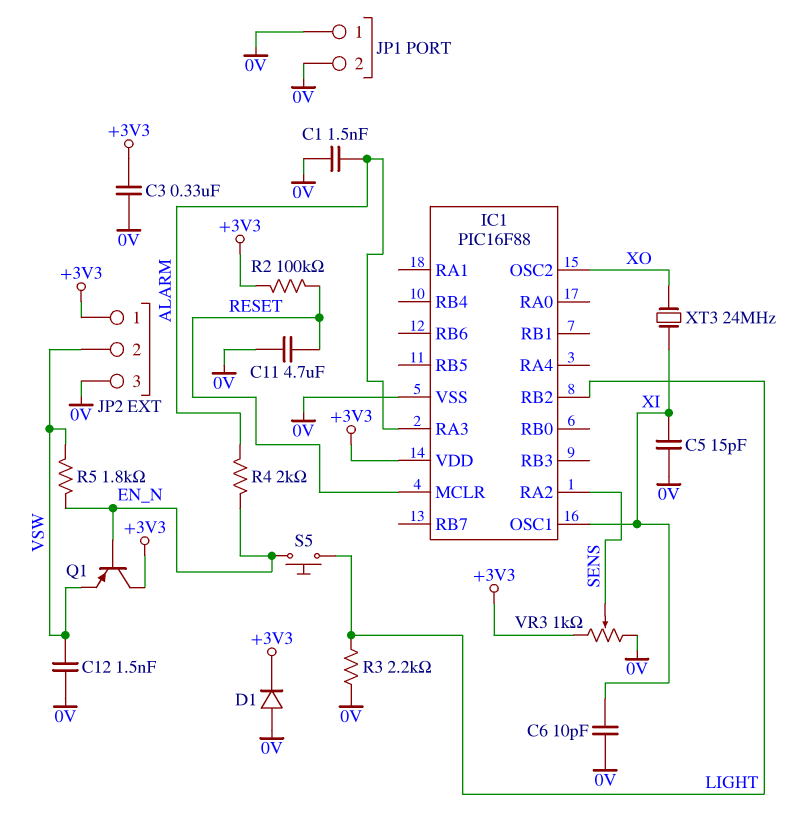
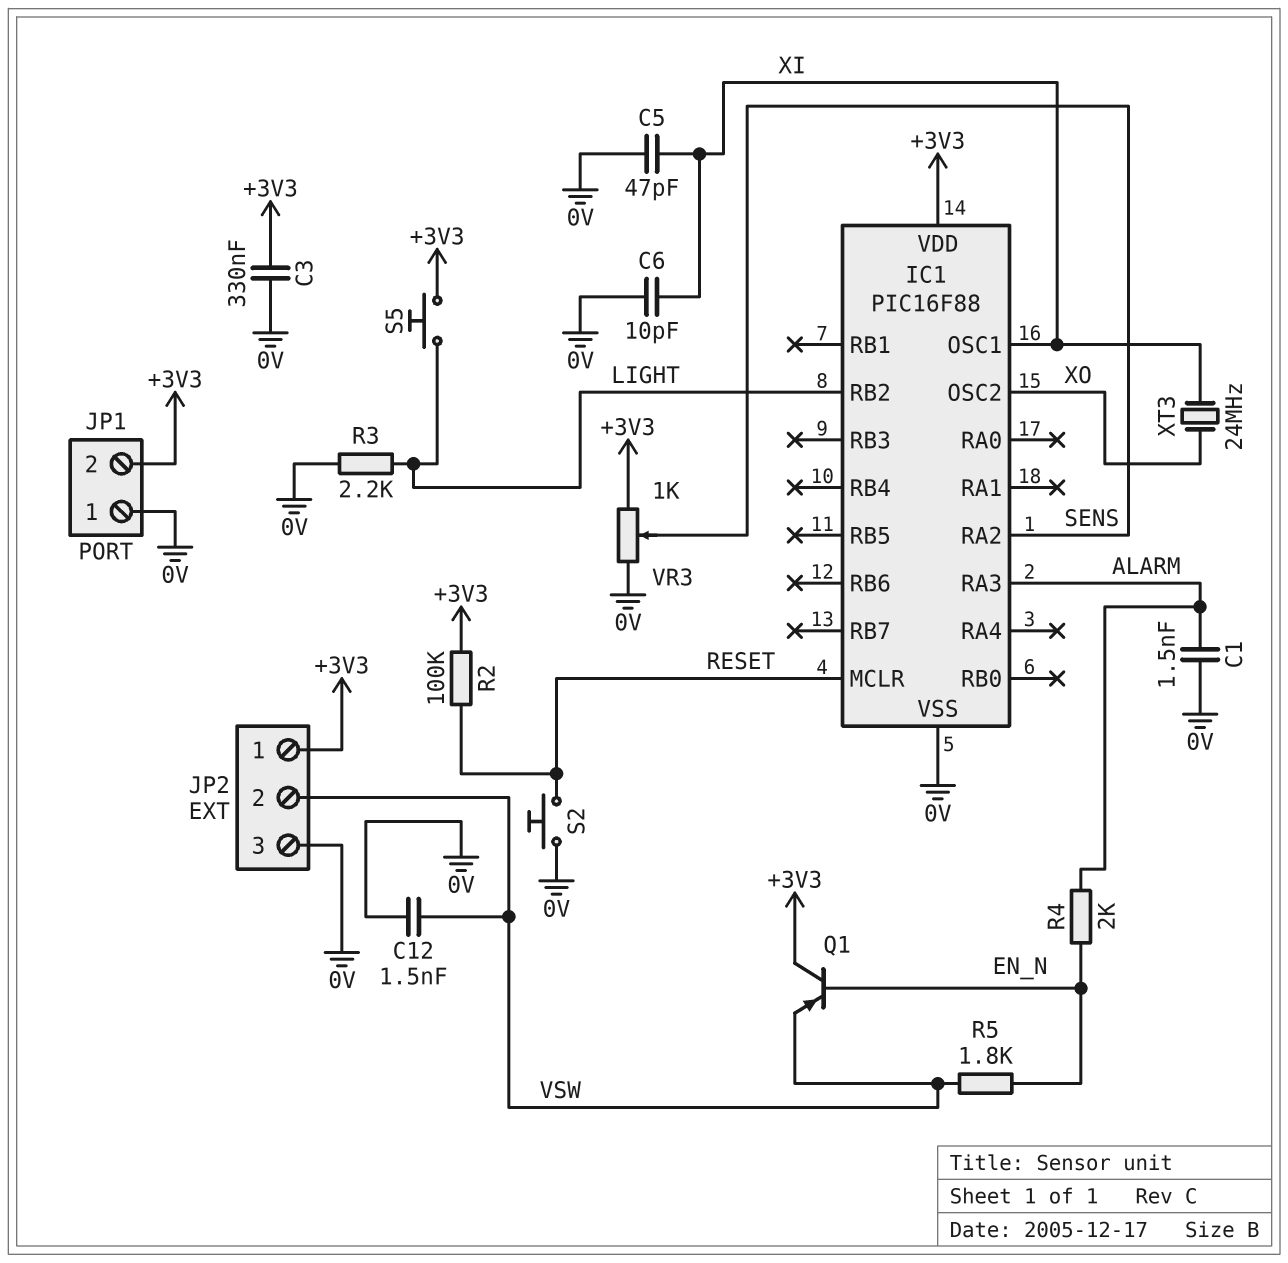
C5: 15pF (0V, XI) -> 47pF (0V, XI)
C11: 4.7uF (0V, RESET) -> none
D1: diode (A 0V, K +3V3) -> none
JP1 pin 2: 0V -> +3V3
S2: none -> button (0V, RESET)
S5: button (EN_N, LIGHT) -> button (+3V3, LIGHT)

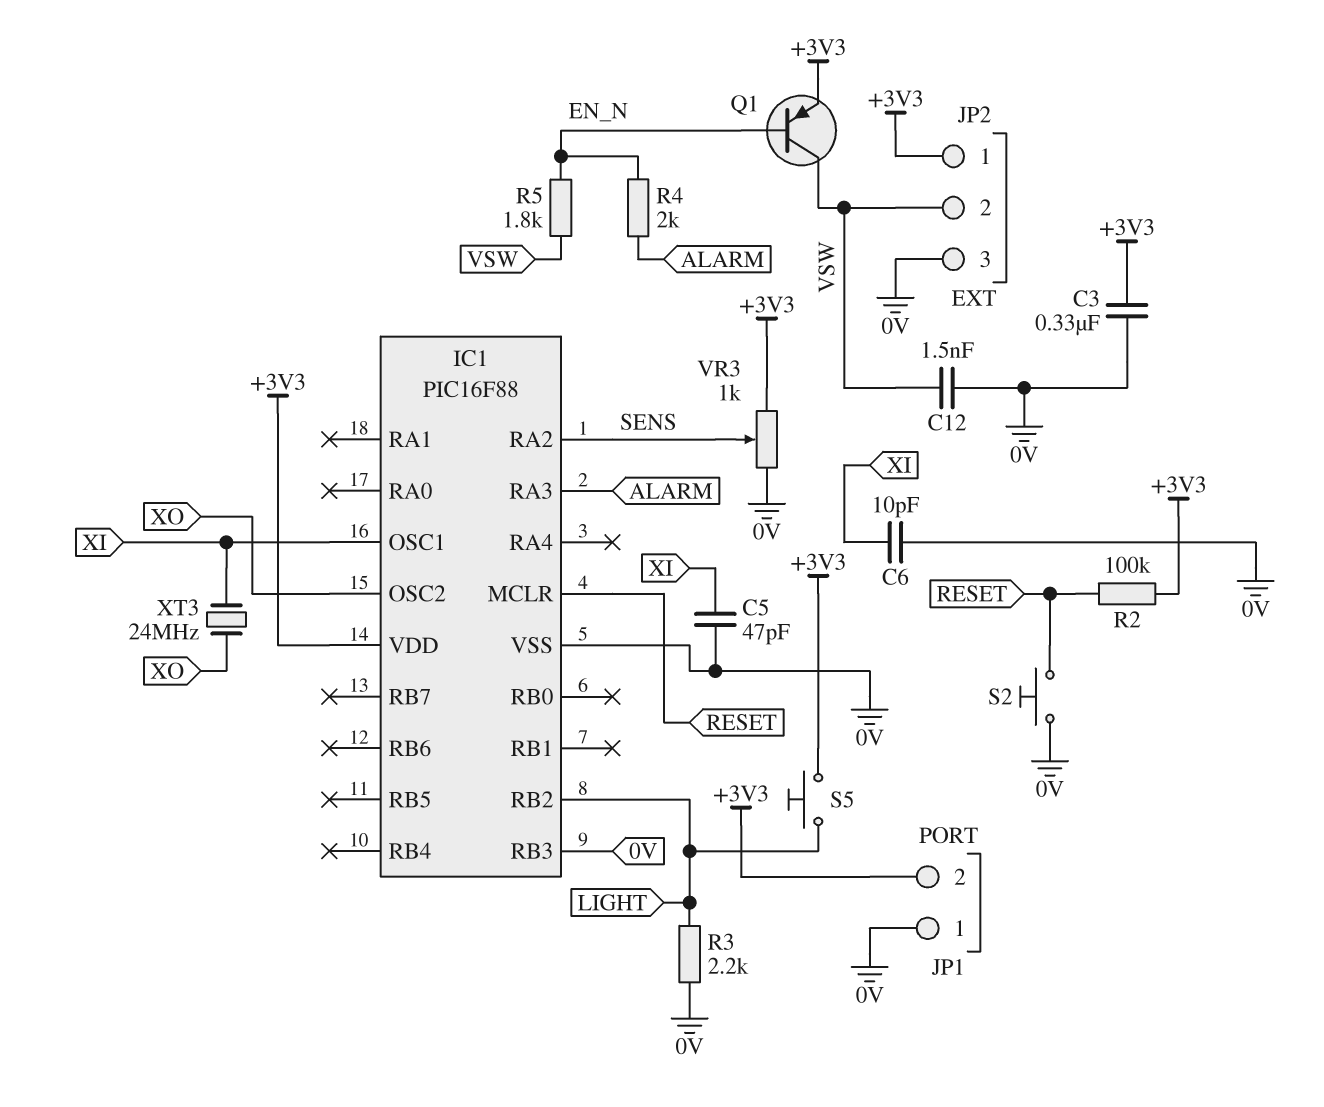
C1: 1.5nF (0V, ALARM) -> none
IC1 pin RB3: none -> 0V
Q1: PNP (B EN_N, C +3V3, E VSW) -> PNP (B EN_N, C VSW, E +3V3)

